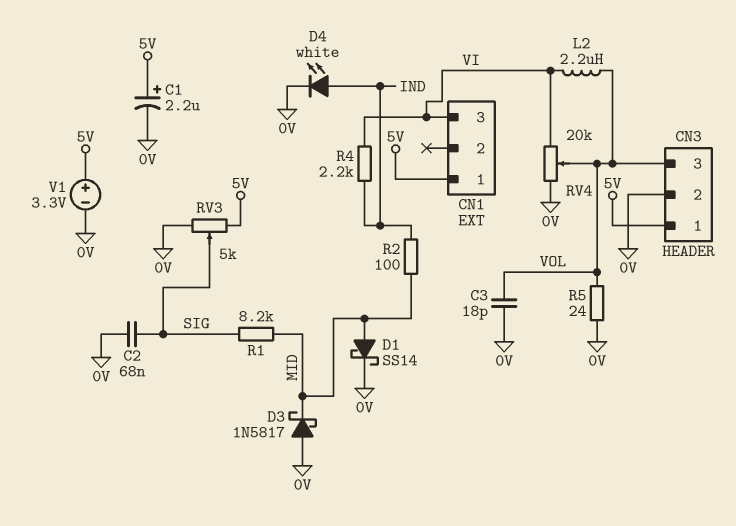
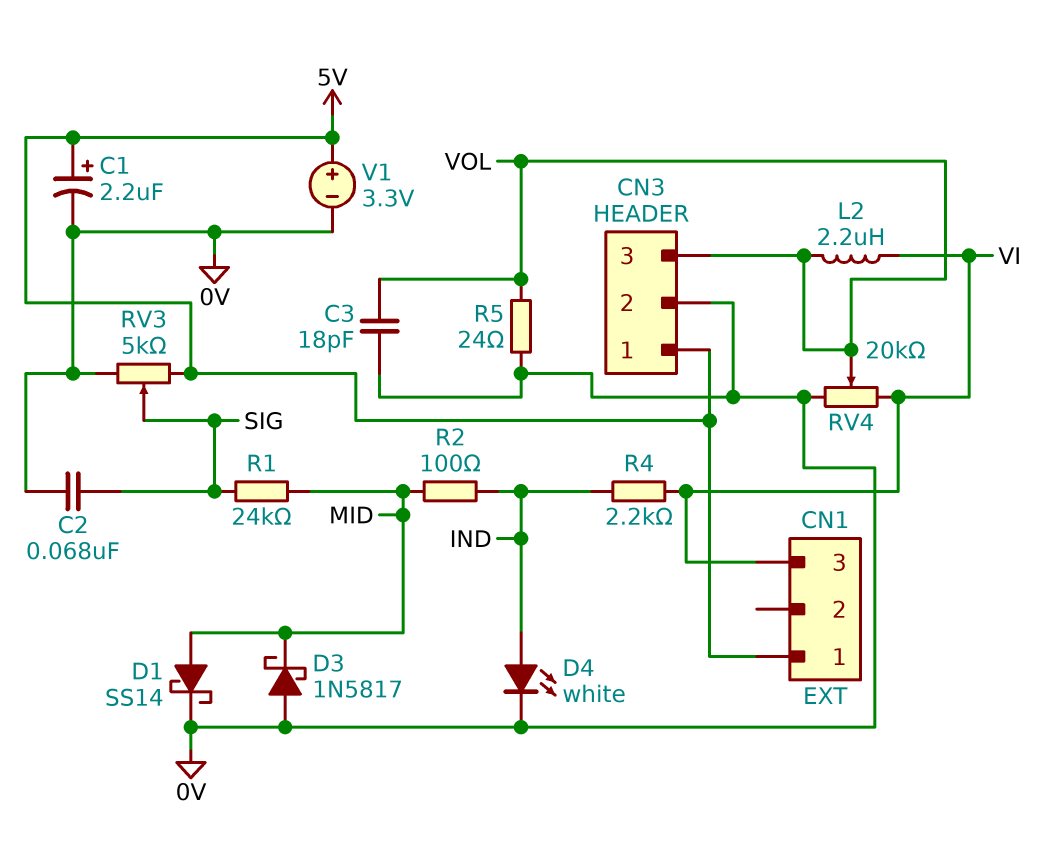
R1: 8.2k (MID, SIG) -> 24k (MID, SIG)

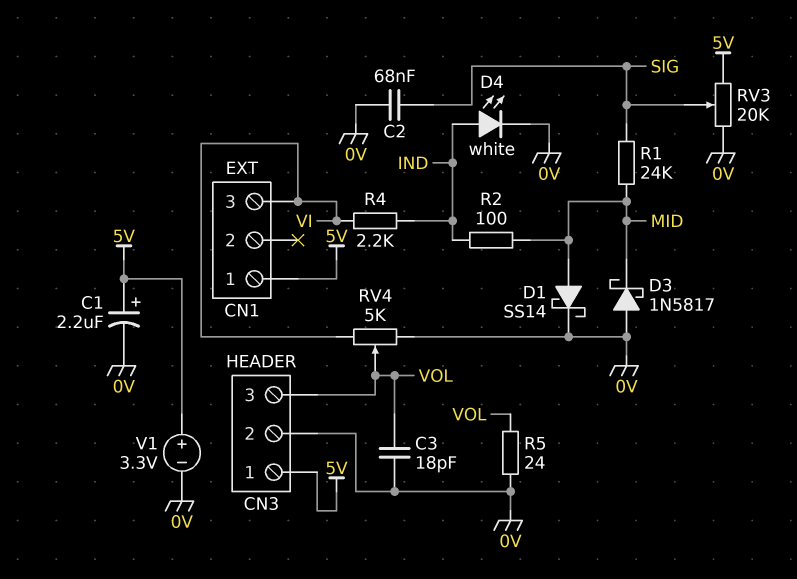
L2: 2.2uH (VI, VOL) -> none
RV3: 5k (0V, 5V, wiper SIG) -> 20k (0V, 5V, wiper SIG)
RV4: 20k (0V, VI, wiper VOL) -> 5k (0V, VI, wiper VOL)

